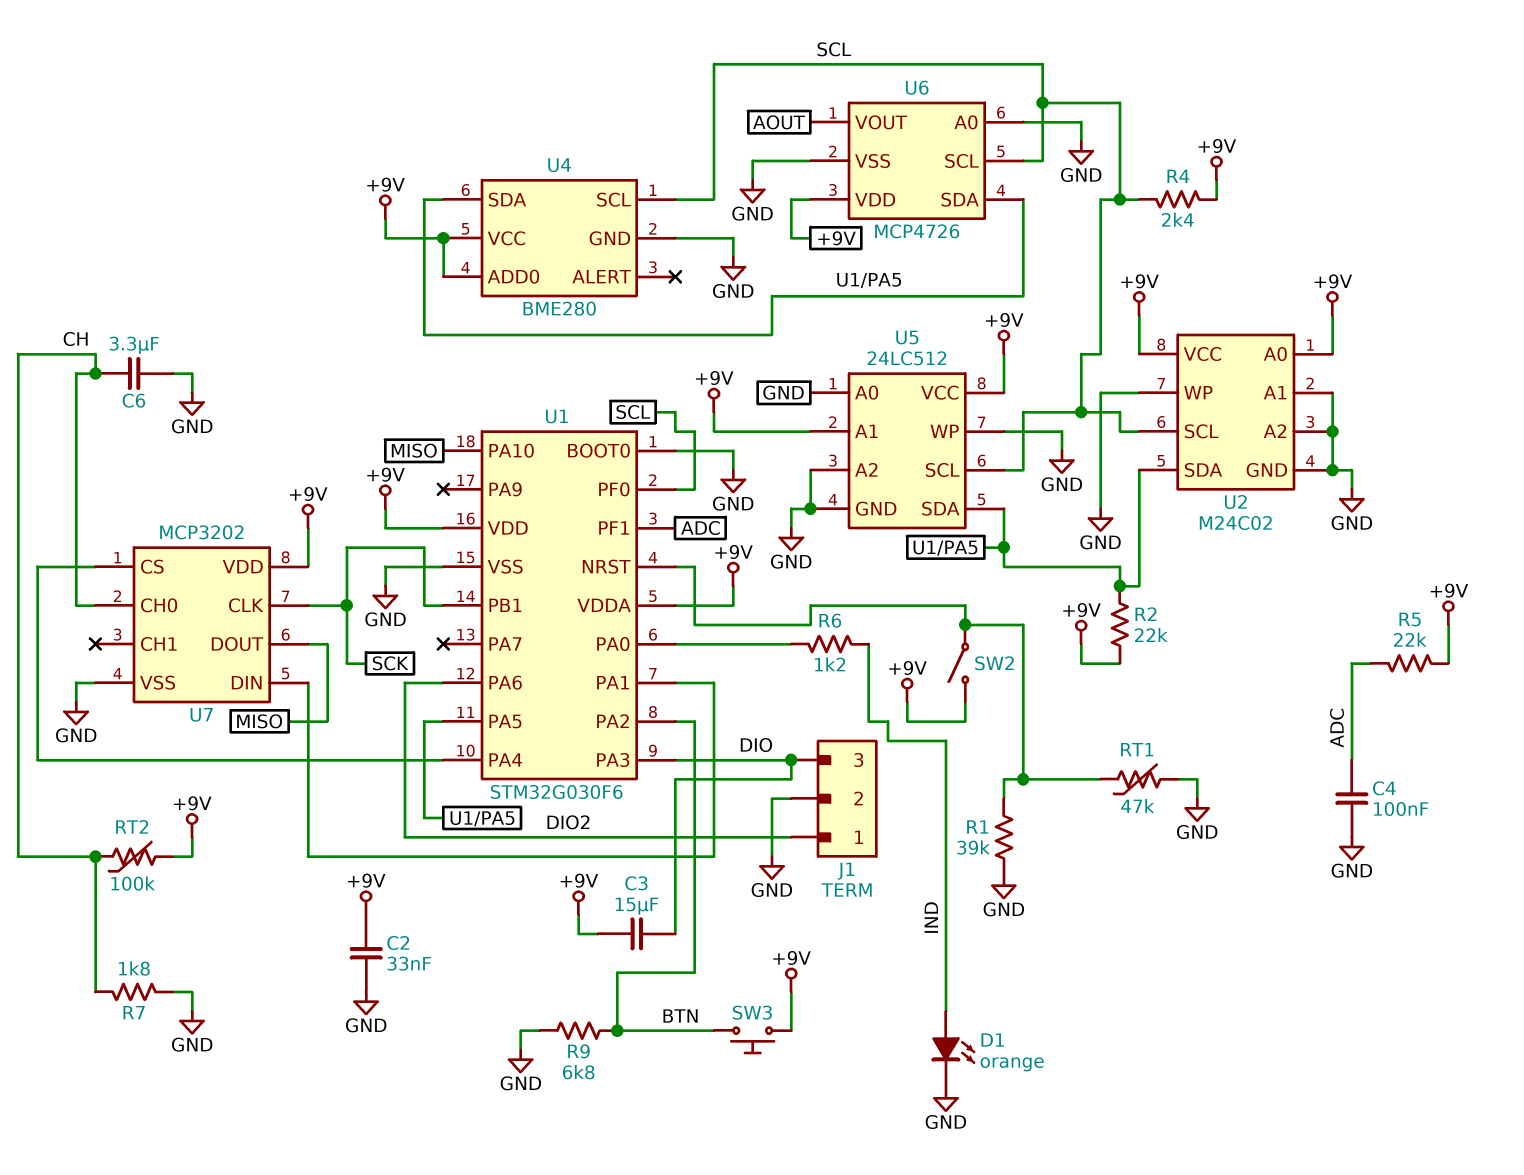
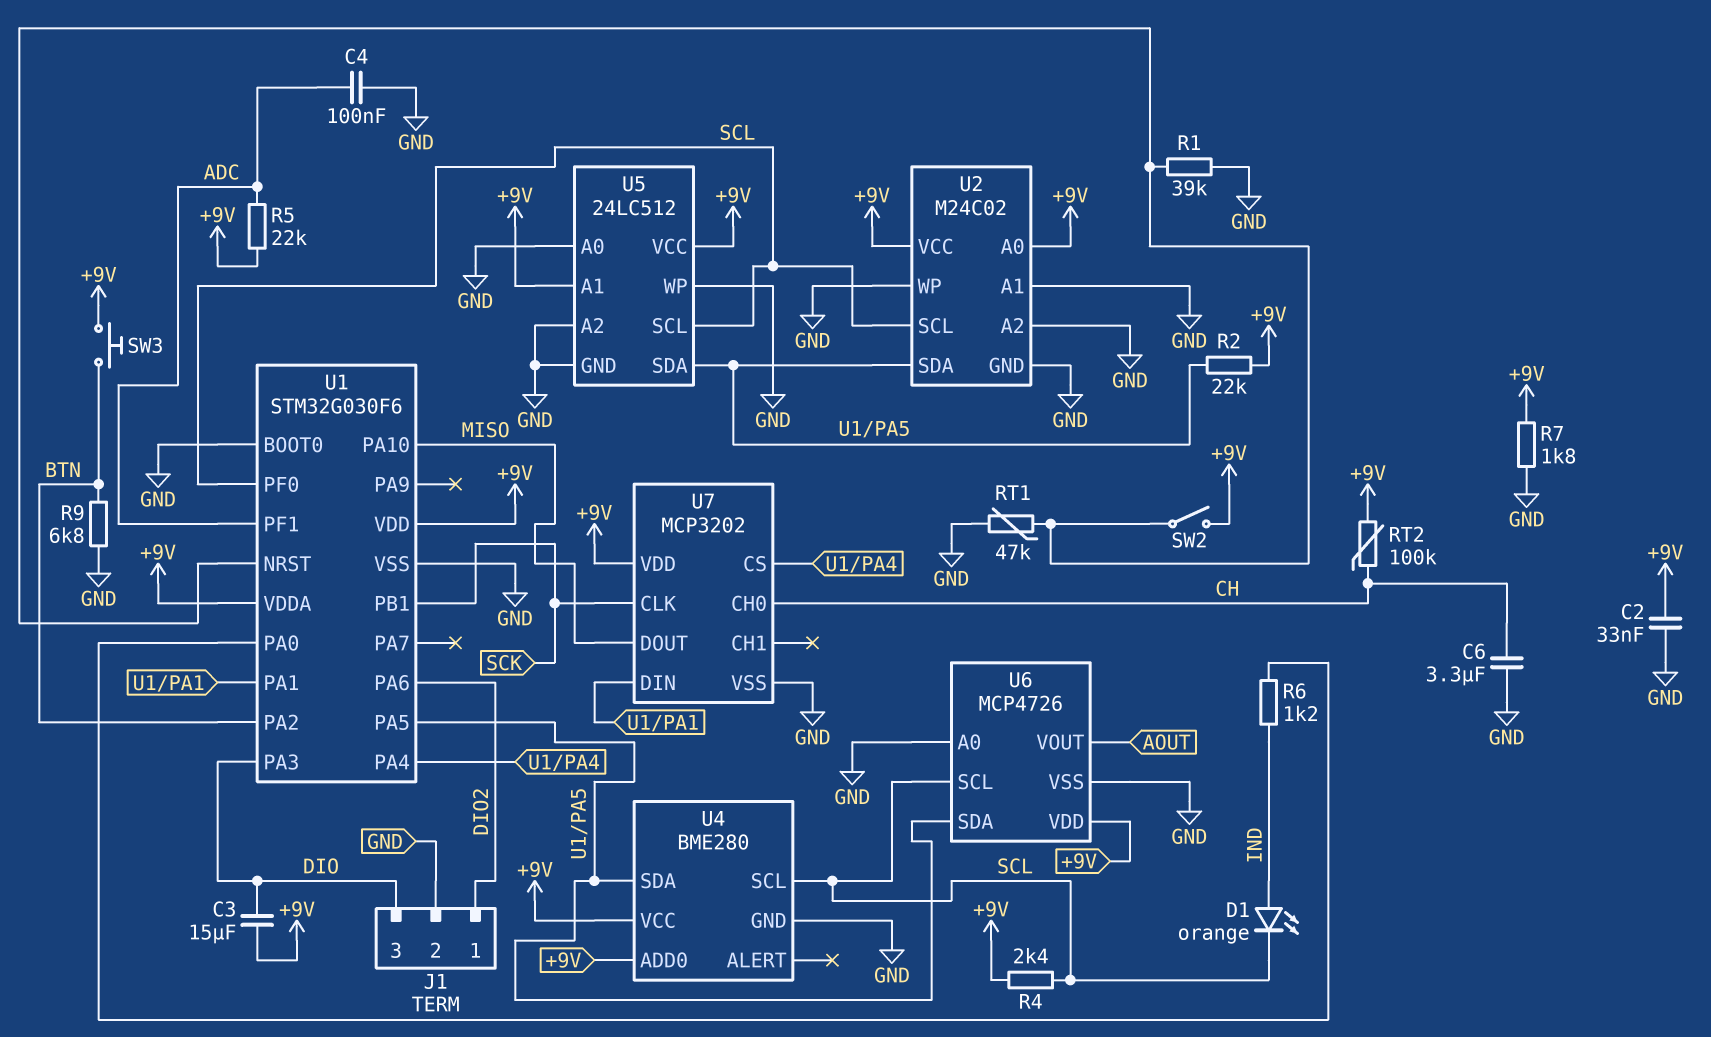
D1: LED orange (A IND, K GND) -> LED orange (A IND, K SCL)
R7: 1.8k (CH, GND) -> 1.8k (+9V, GND)

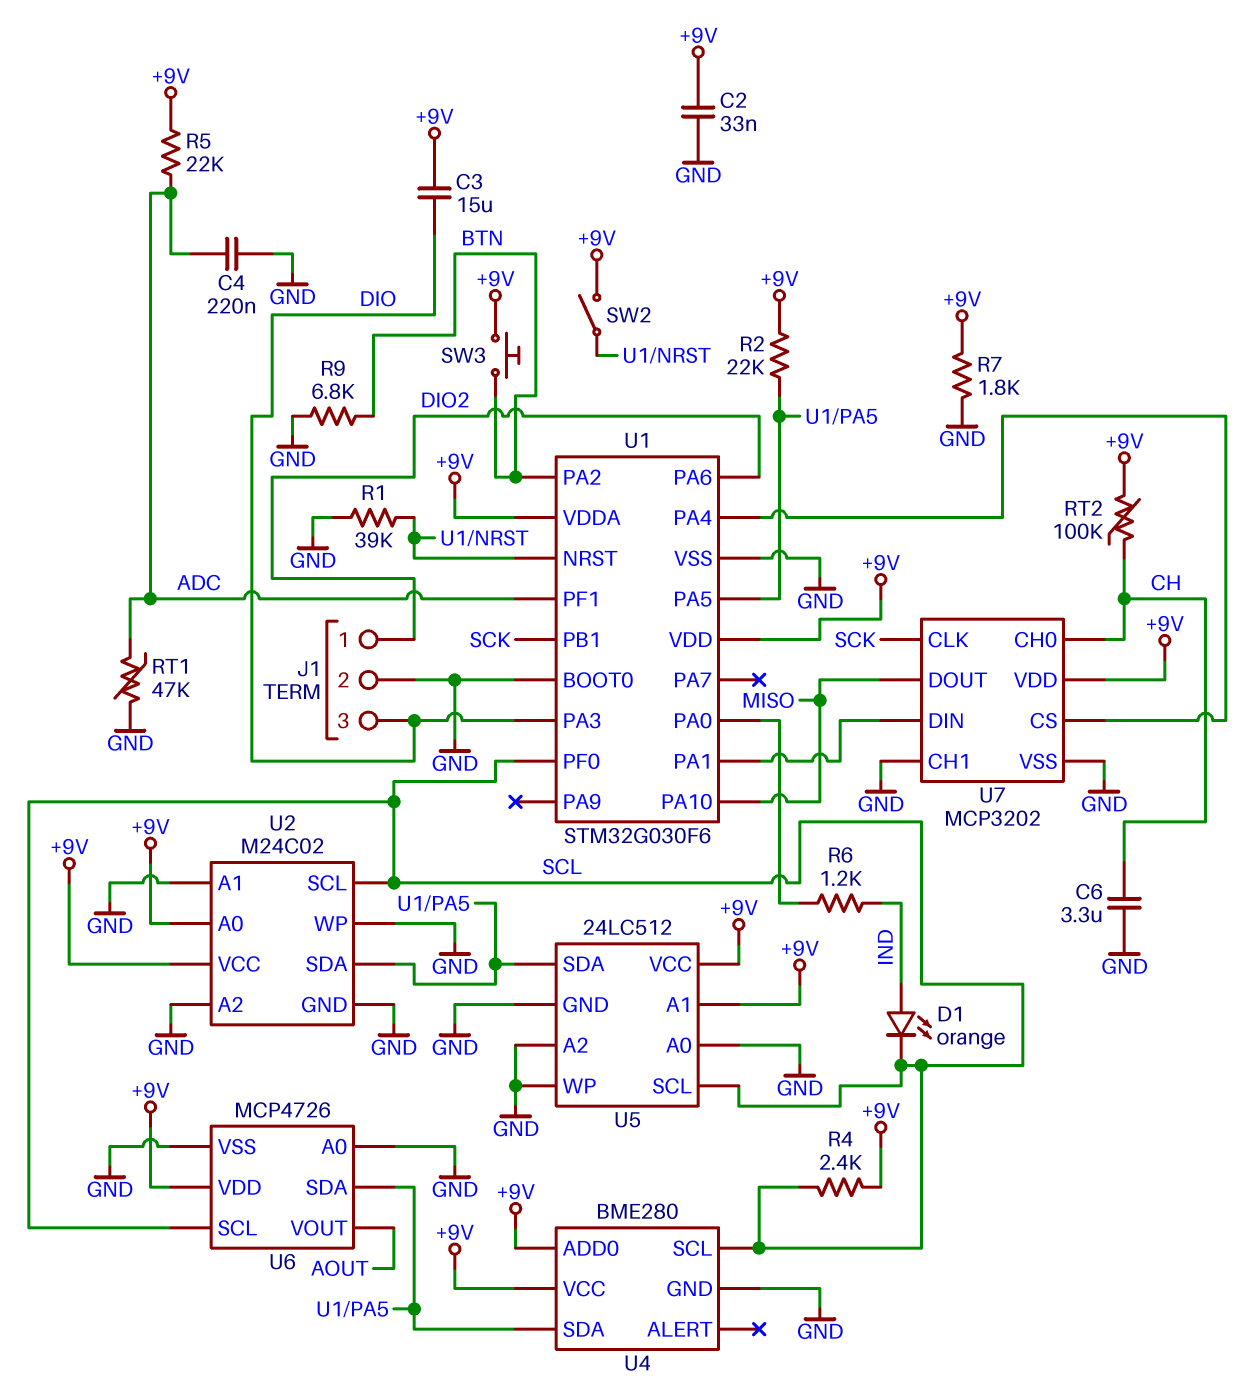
C4: 100nF (ADC, GND) -> 220nF (ADC, GND)
RT1: 47k (GND, U1/NRST) -> 47k (ADC, GND)
U7 pin CH1: none -> GND

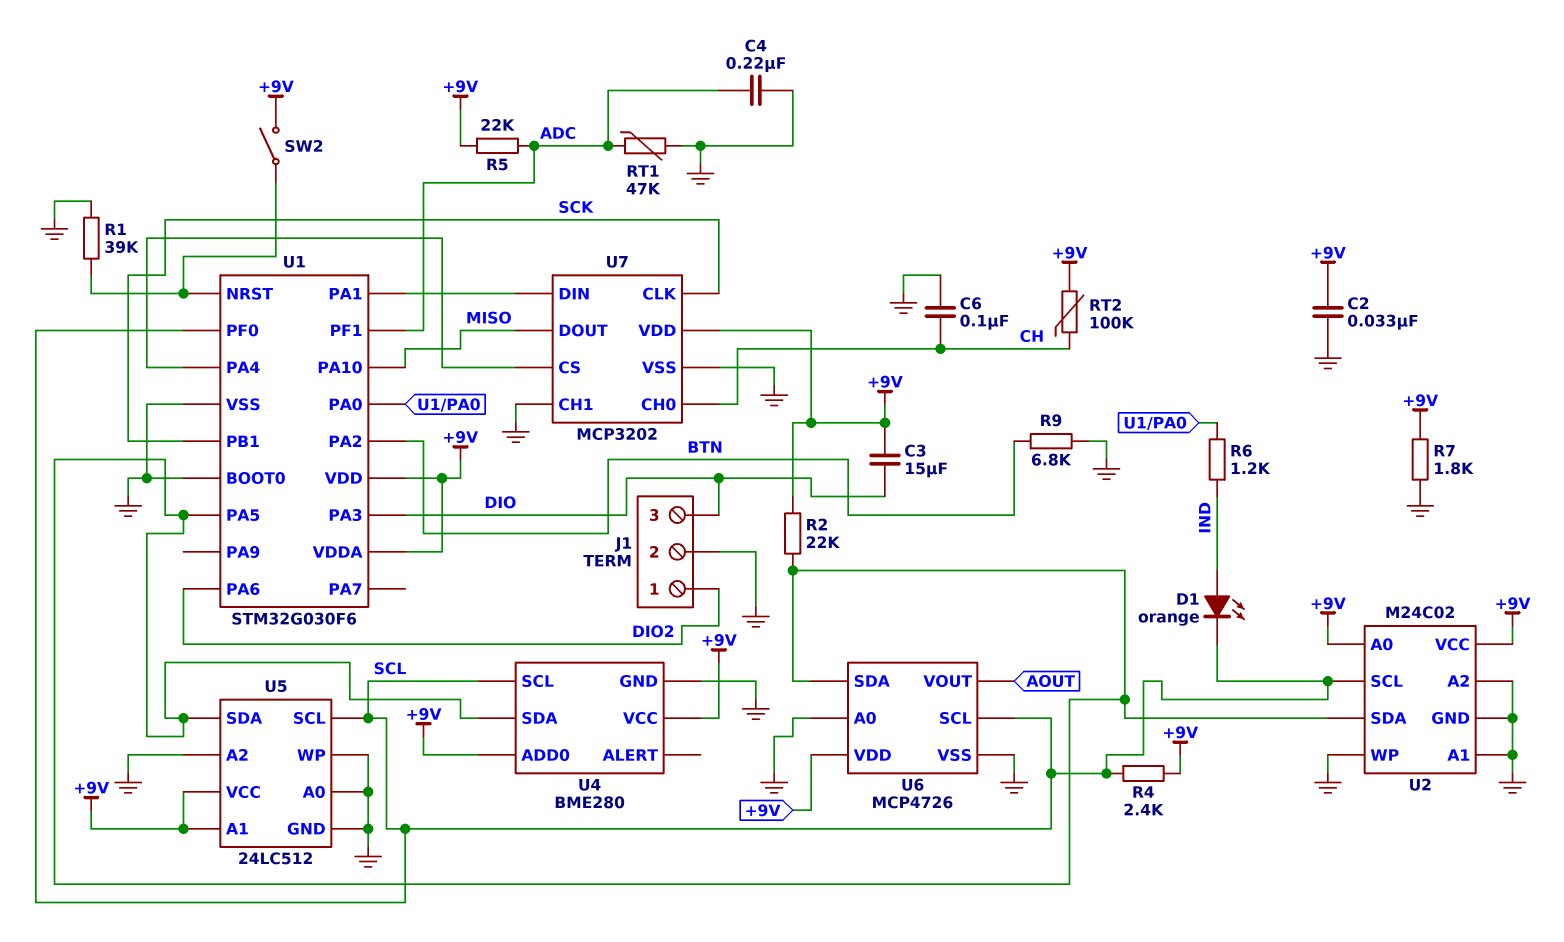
C6: 3.3uF (CH, GND) -> 100nF (CH, GND)
SW3: button (+9V, BTN) -> none

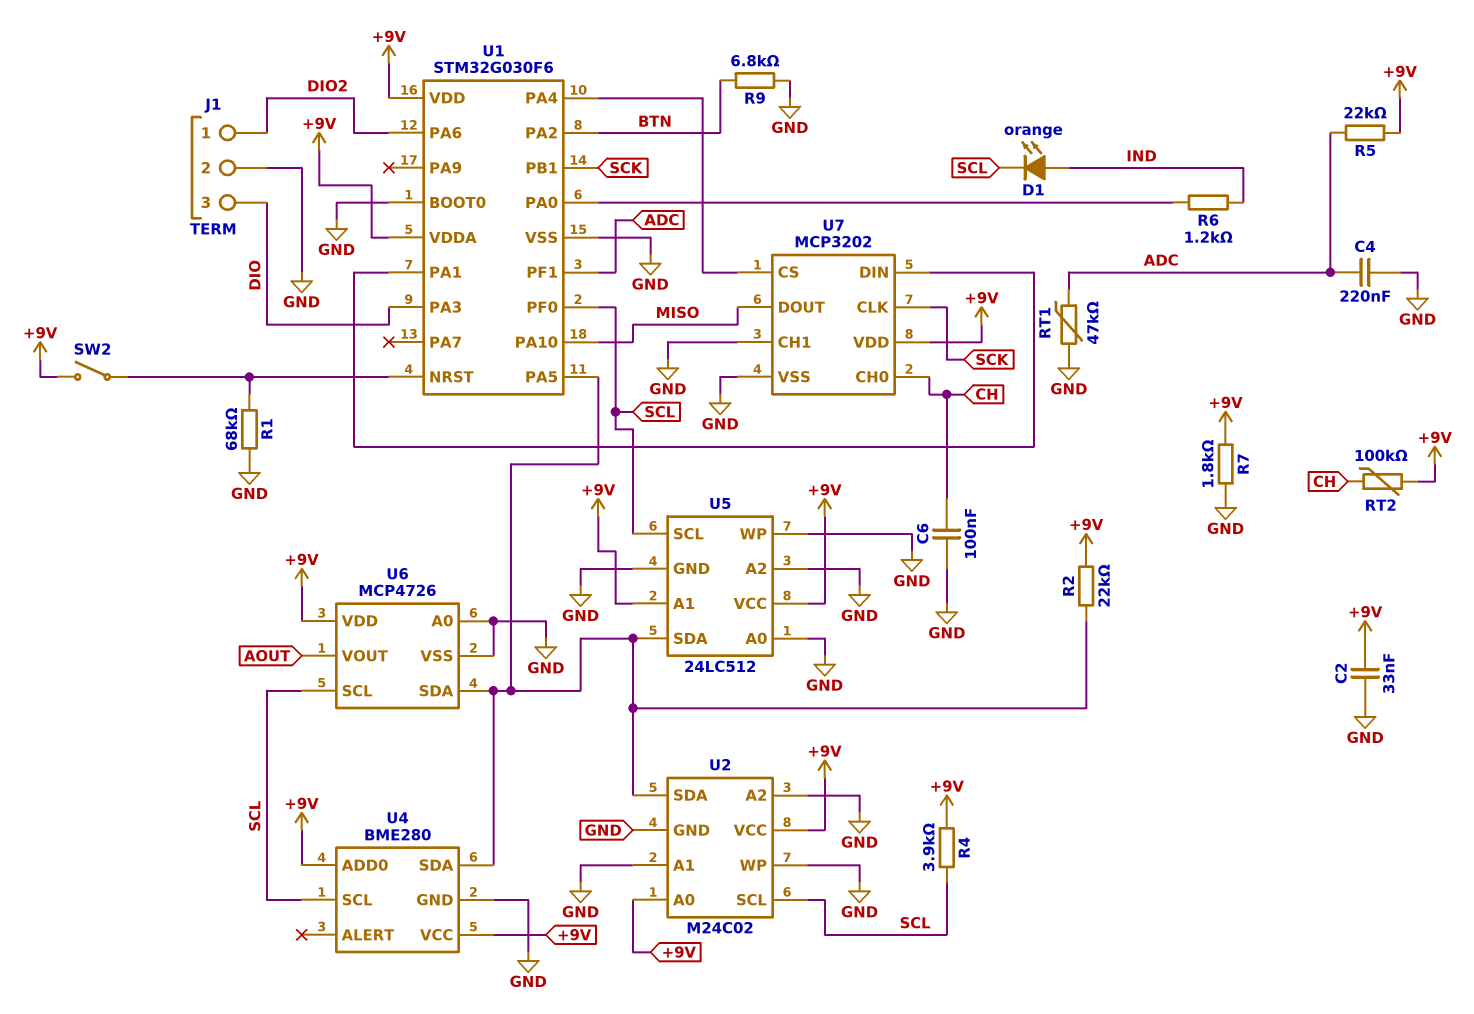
C3: 15uF (+9V, DIO) -> none
R1: 39k (GND, U1/NRST) -> 68k (GND, U1/NRST)
R4: 2.4k (+9V, SCL) -> 3.9k (+9V, SCL)

